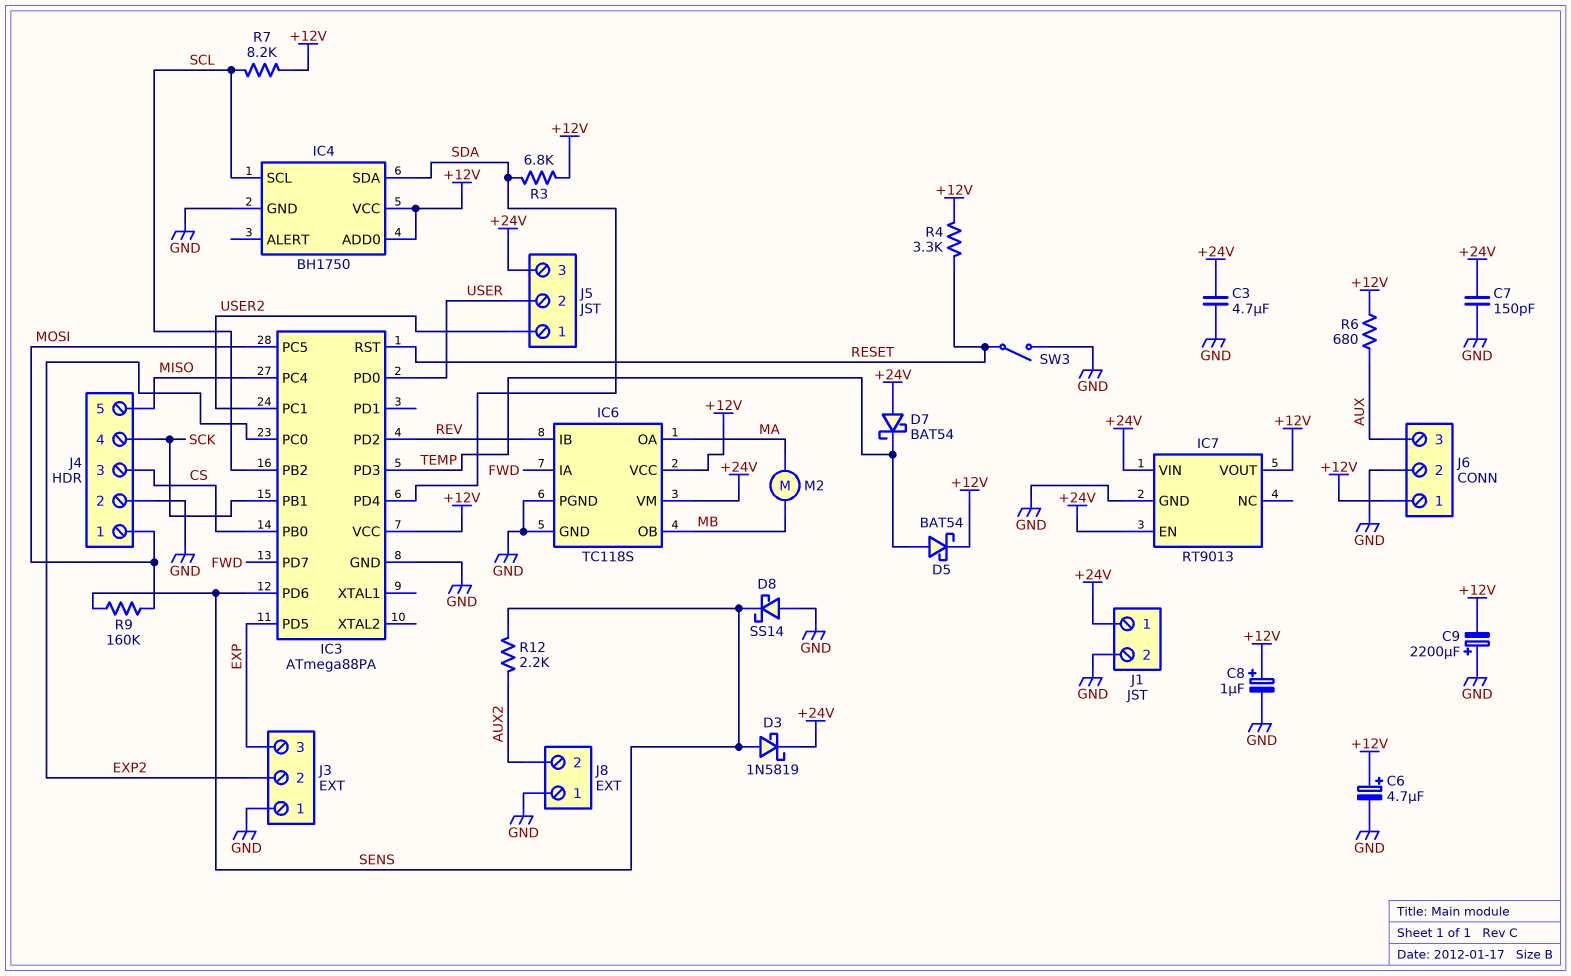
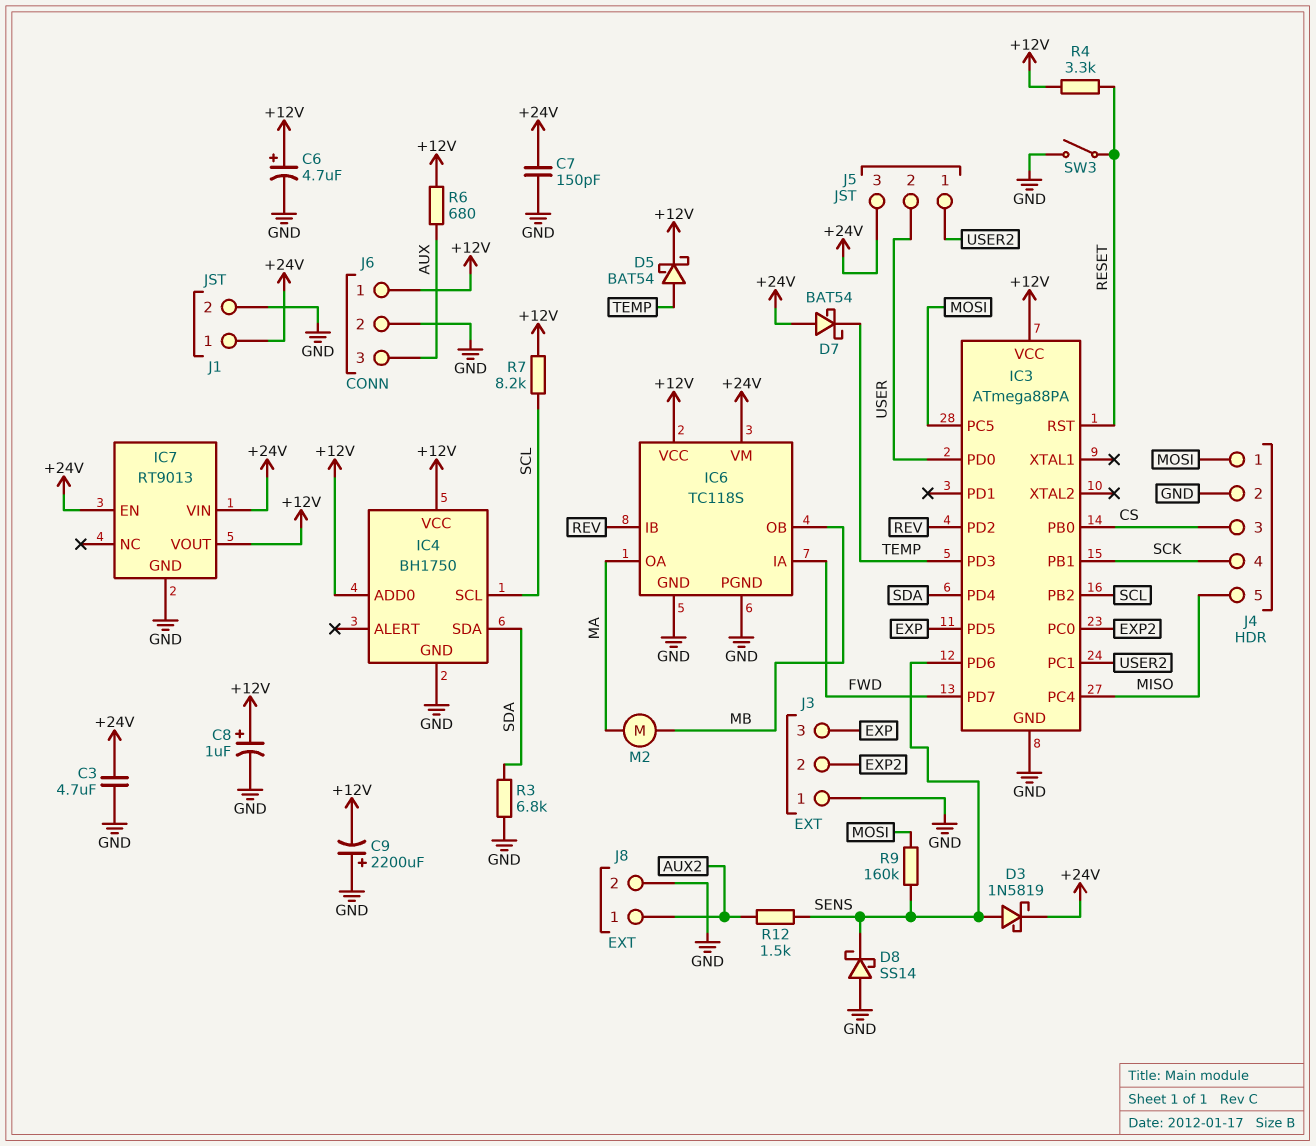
J8 pin 1: GND -> AUX2
J8 pin 2: AUX2 -> GND
R3: 6.8k (+12V, SDA) -> 6.8k (GND, SDA)
R12: 2.2k (AUX2, SENS) -> 1.5k (AUX2, SENS)

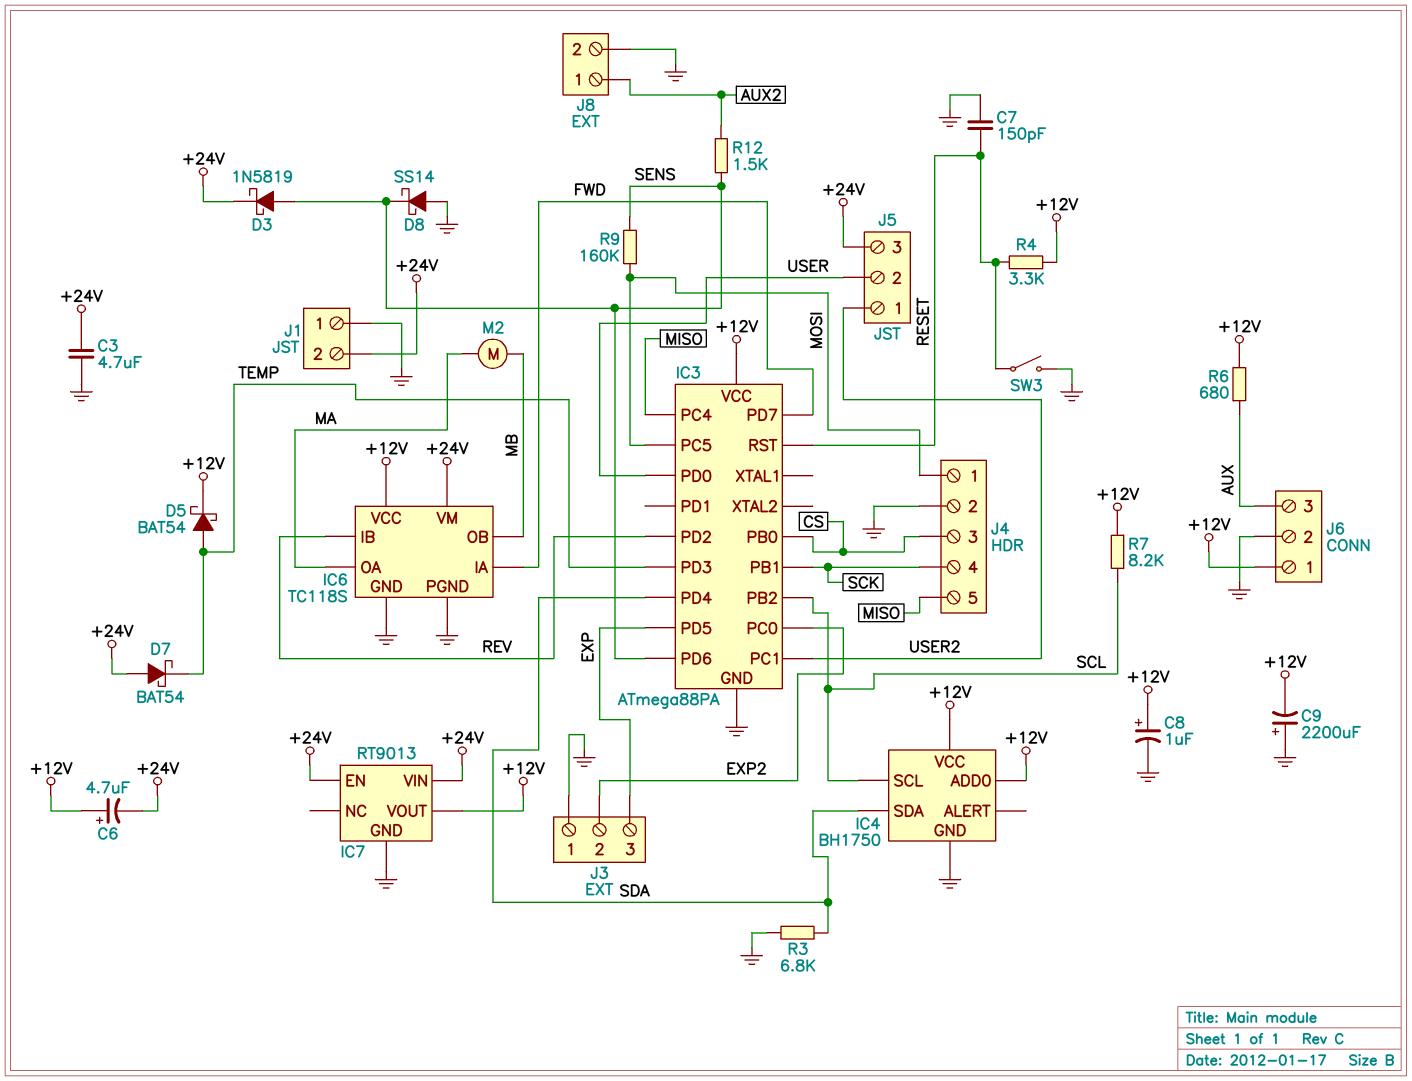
C6: 4.7uF (plus +12V, minus GND) -> 4.7uF (plus +12V, minus +24V)
C7: 150pF (+24V, GND) -> 150pF (GND, RESET)
J1 pin 1: +24V -> GND
J1 pin 2: GND -> +24V

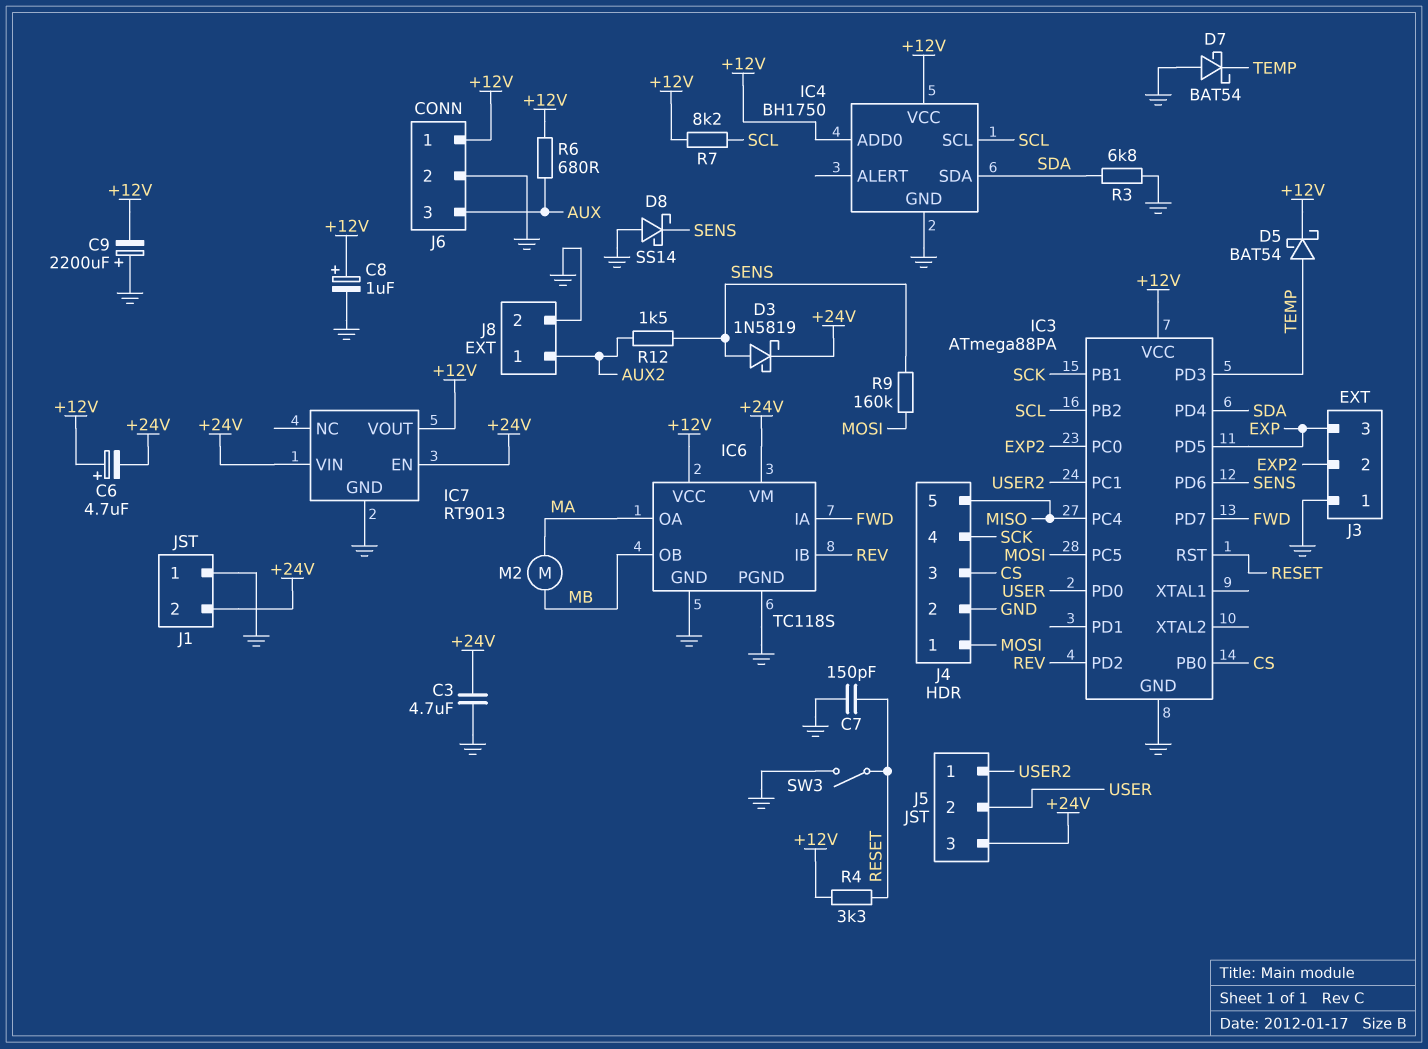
D7: schottky BAT54 (A +24V, K TEMP) -> schottky BAT54 (A GND, K TEMP)

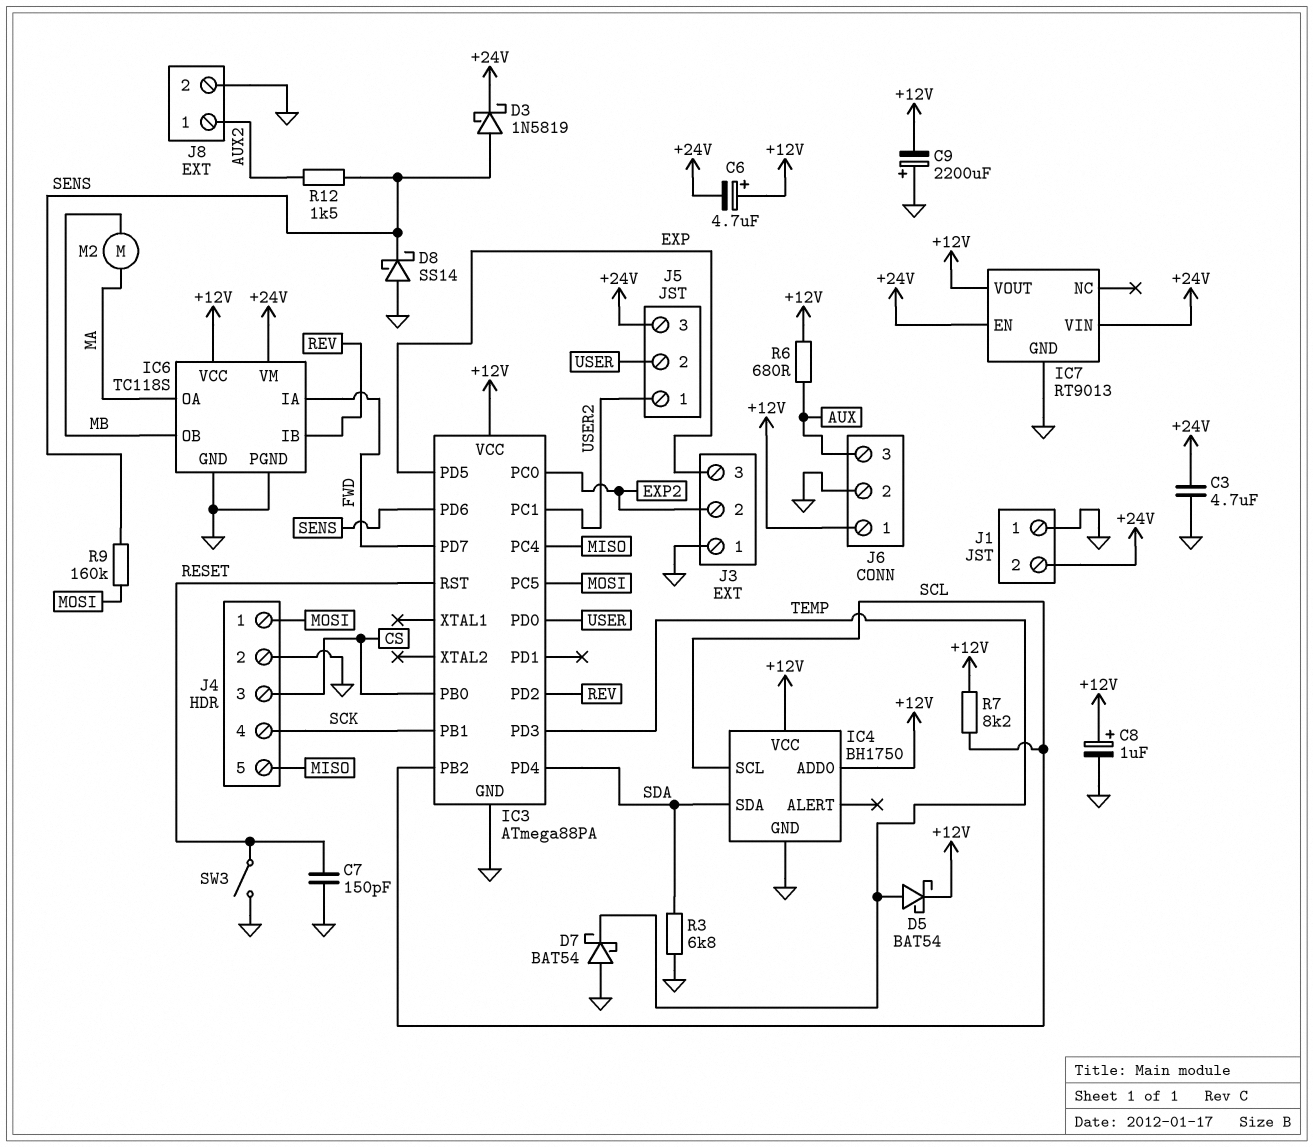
R4: 3.3k (+12V, RESET) -> none

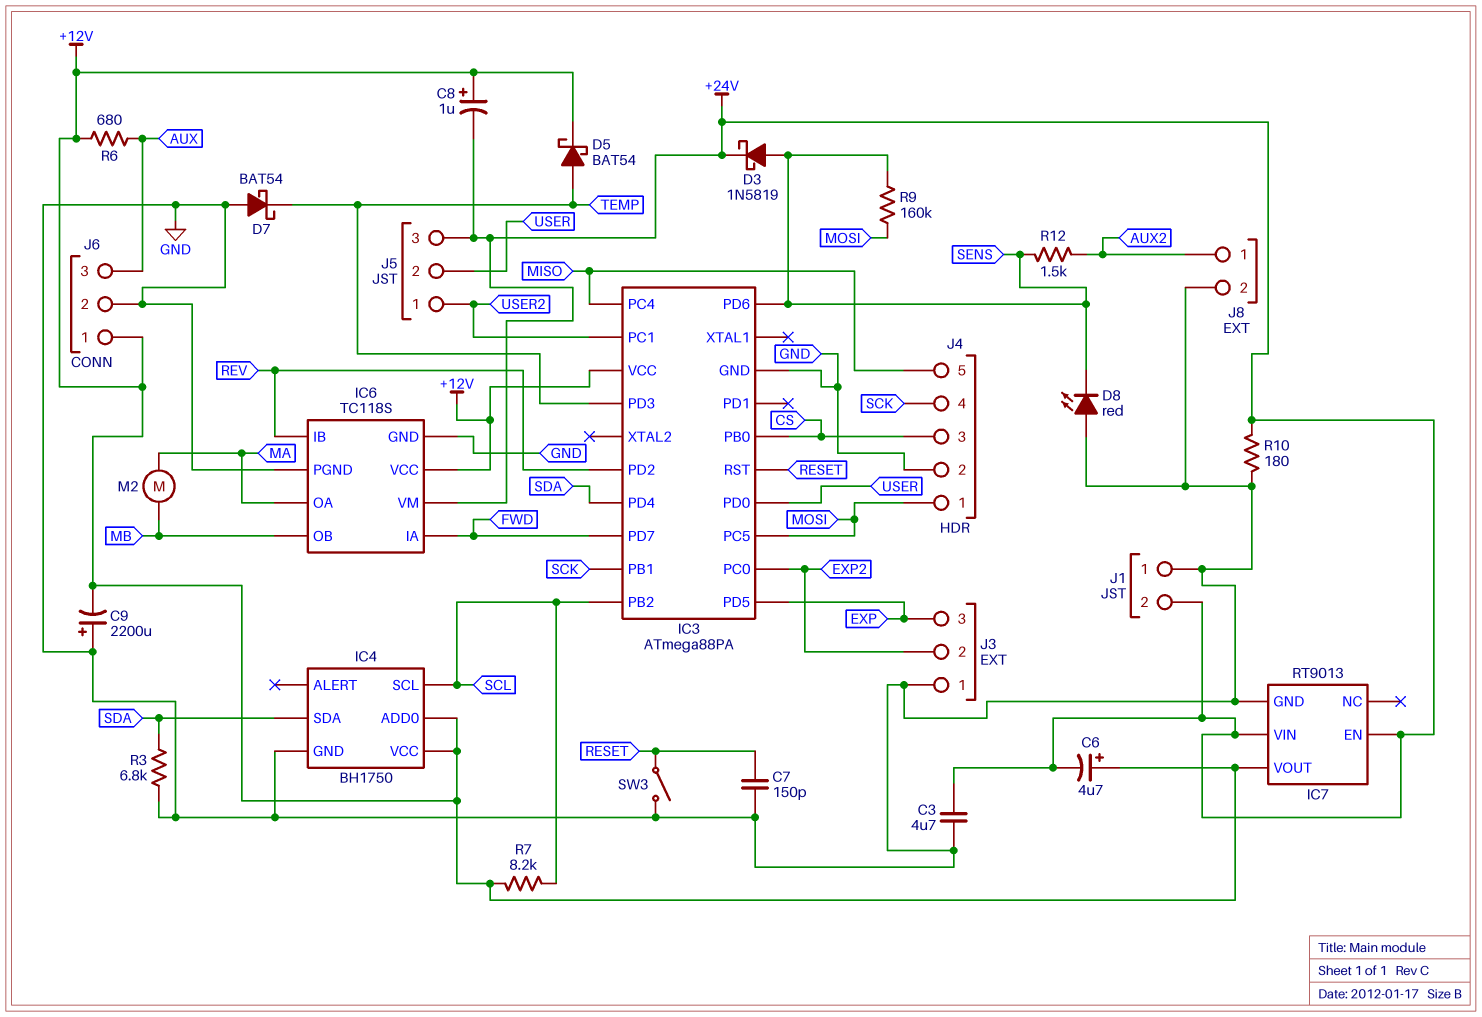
C8: 1uF (plus +12V, minus GND) -> 1uF (plus +12V, minus +24V)
D8: schottky SS14 (A GND, K SENS) -> LED red (A GND, K SENS)
R10: none -> 180 (+24V, GND)

